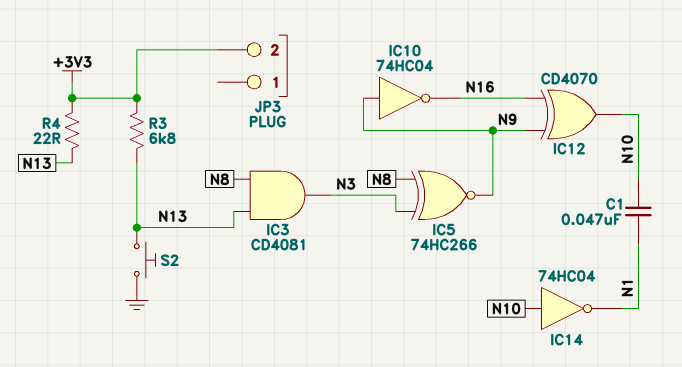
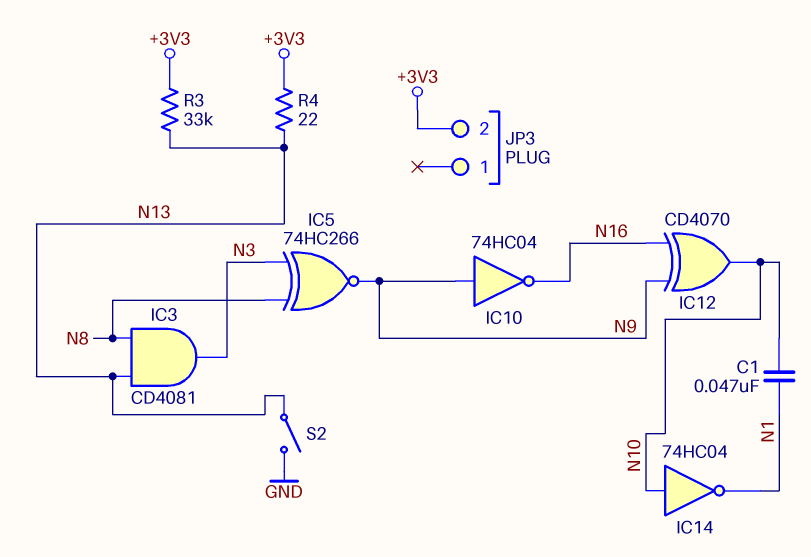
R3: 6.8k (+3V3, N13) -> 33k (+3V3, N13)
S2: button (GND, N13) -> switch (GND, N13)

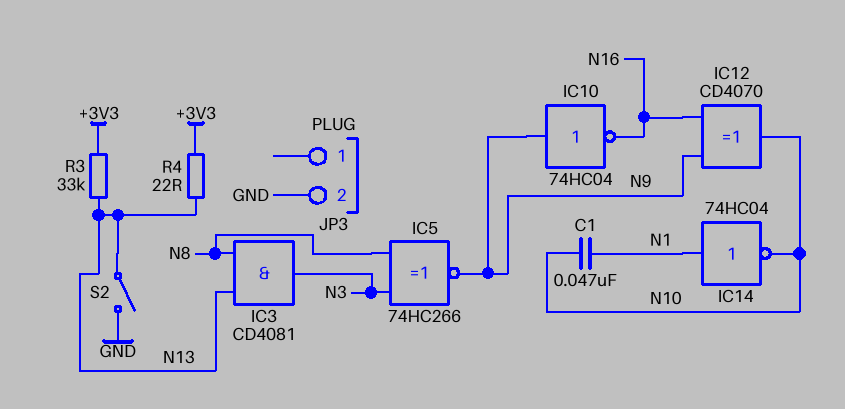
IC14: NOT 74HC04 (in N10, out N1) -> NOT 74HC04 (in N1, out N10)
JP3 pin 2: +3V3 -> GND

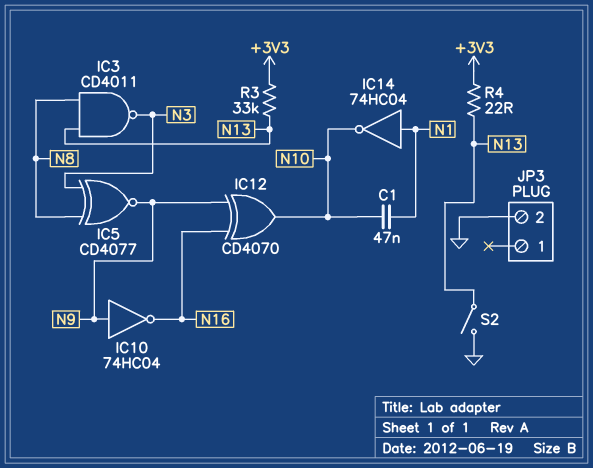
IC3: AND CD4081 (in N8, in N13, out N3) -> NAND CD4011 (in N8, in N13, out N3)
IC5: XNOR 74HC266 (in N3, in N8, out N9) -> XNOR CD4077 (in N3, in N8, out N9)

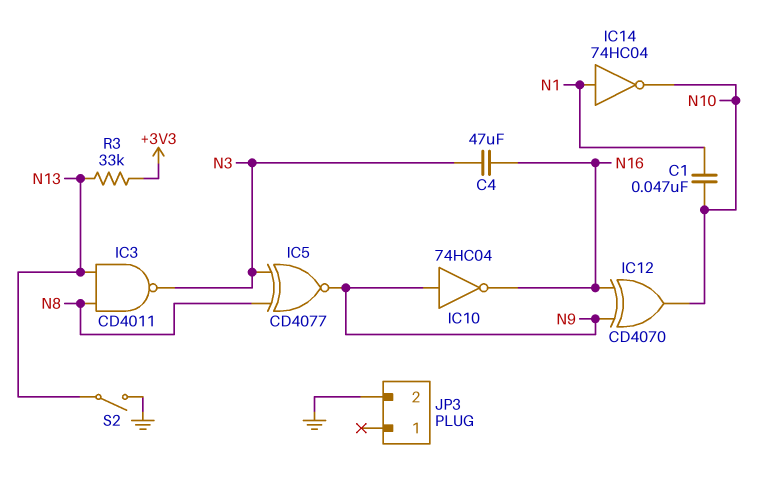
C4: none -> 47uF (N3, N16)
R4: 22 (+3V3, N13) -> none

